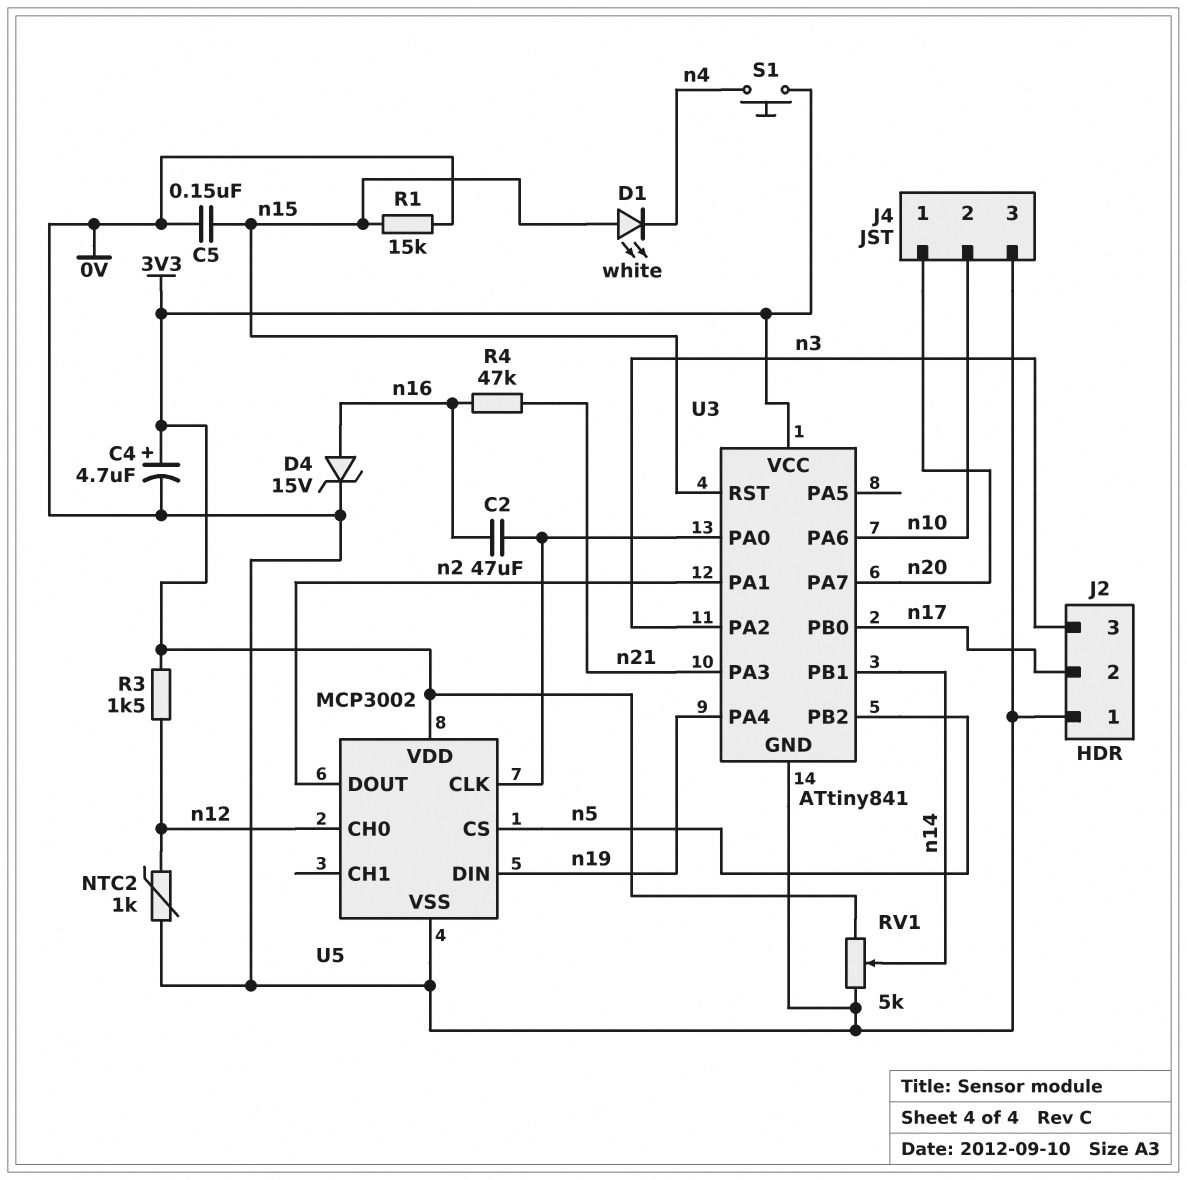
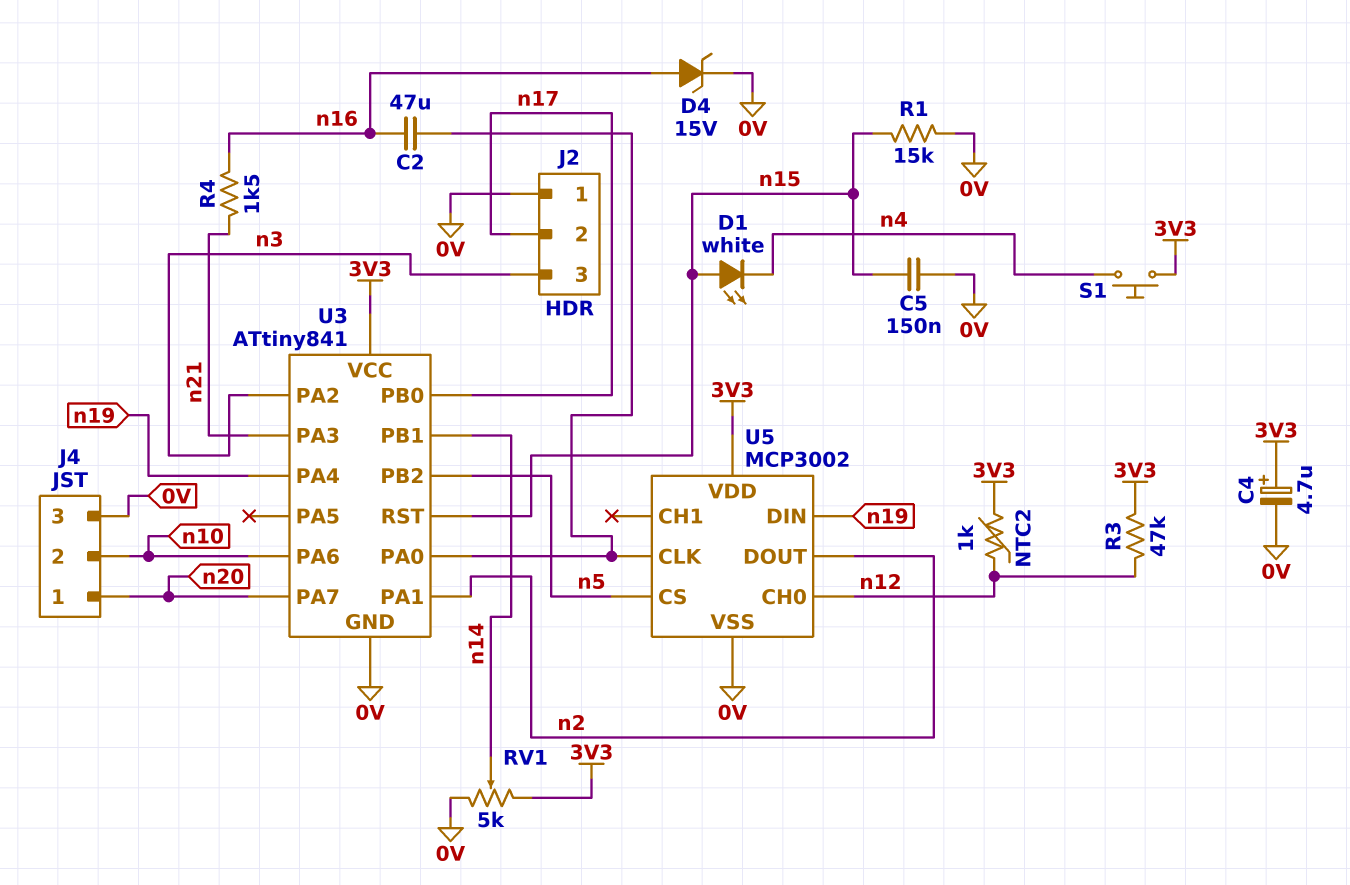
NTC2: 1k (0V, n12) -> 1k (3V3, n12)
R3: 1.5k (3V3, n12) -> 47k (3V3, n12)
R4: 47k (n16, n21) -> 1.5k (n16, n21)

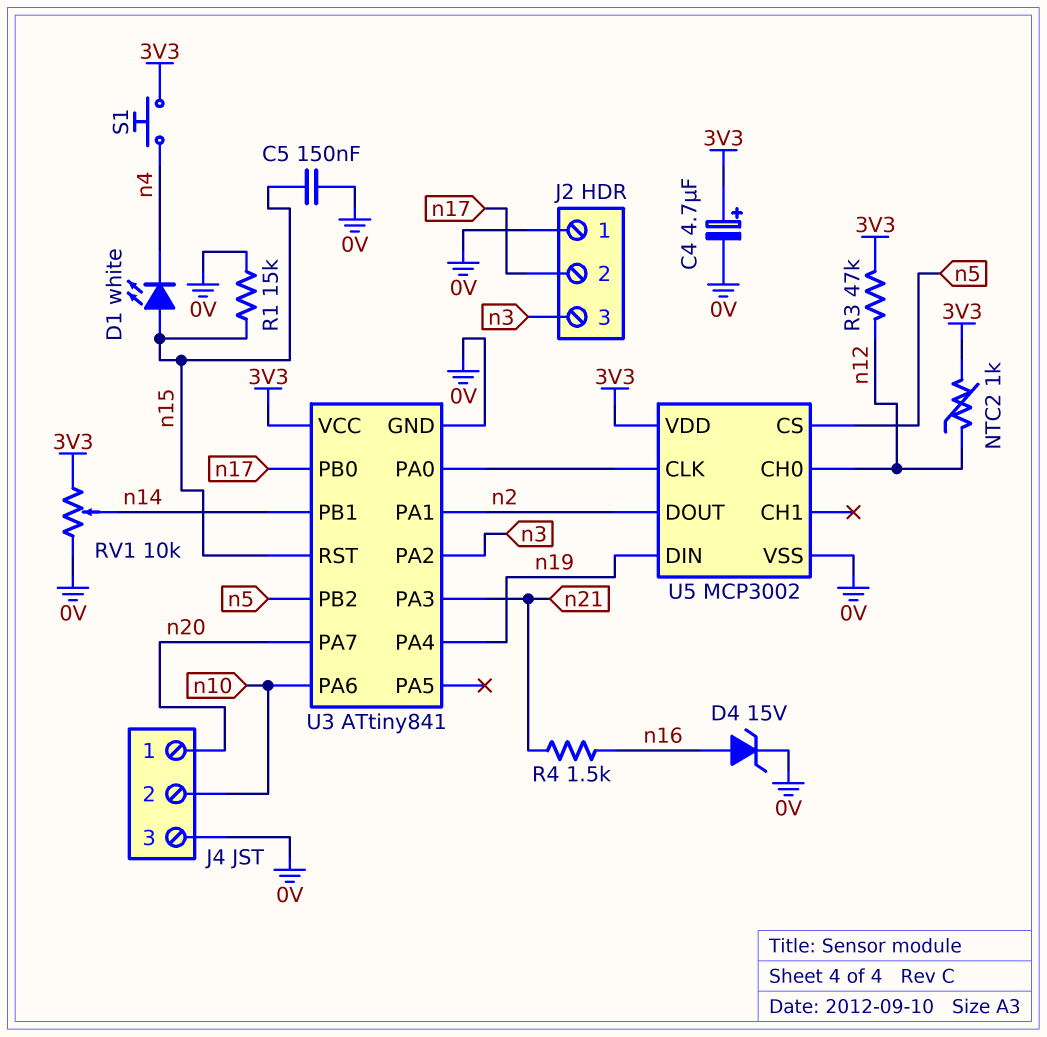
C2: 47uF (U3/PA0, n16) -> none
RV1: 5k (0V, 3V3, wiper n14) -> 10k (0V, 3V3, wiper n14)

